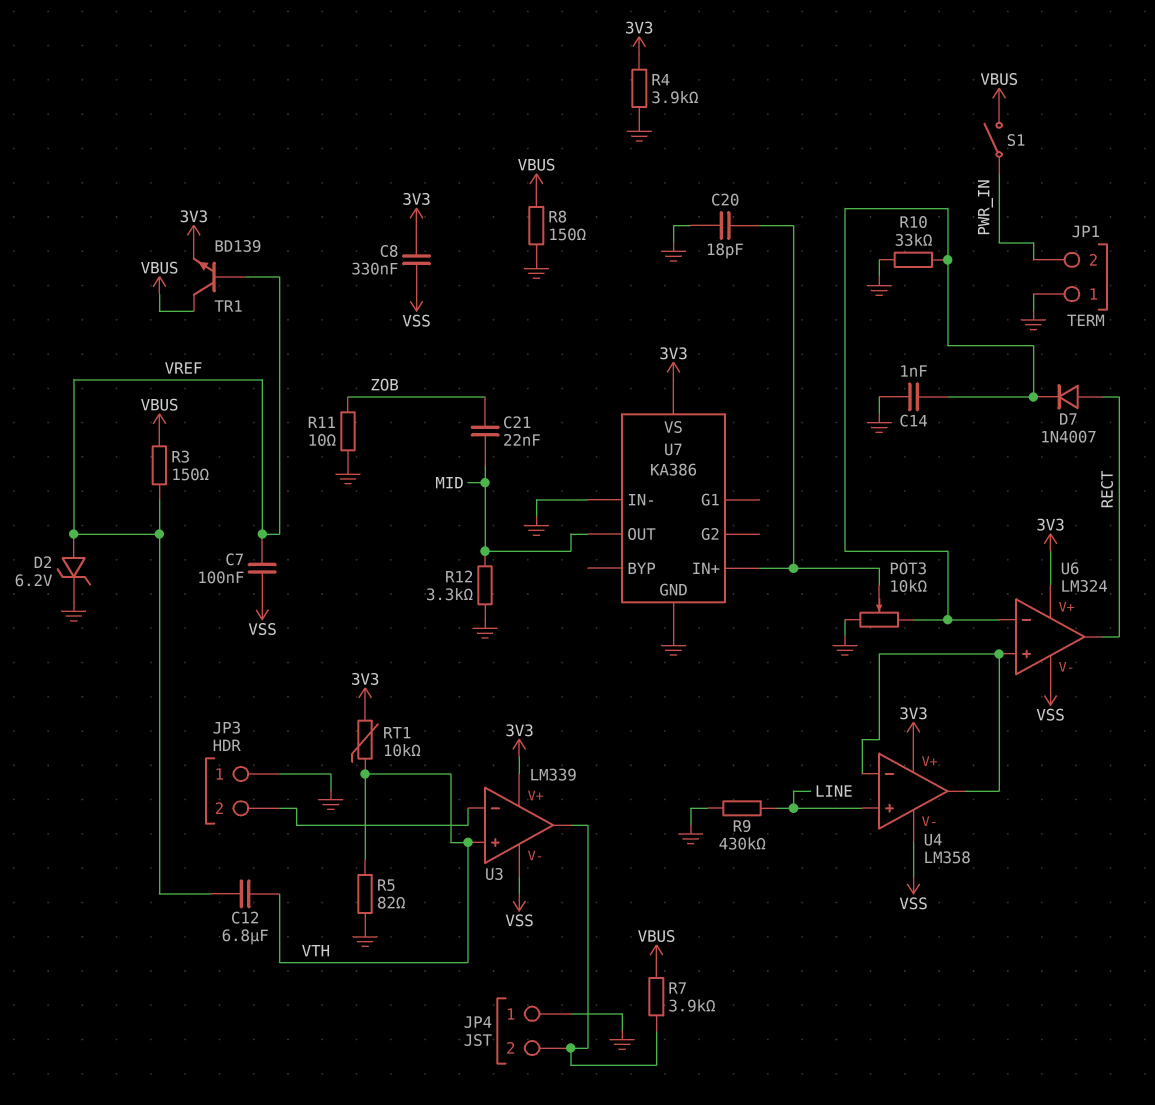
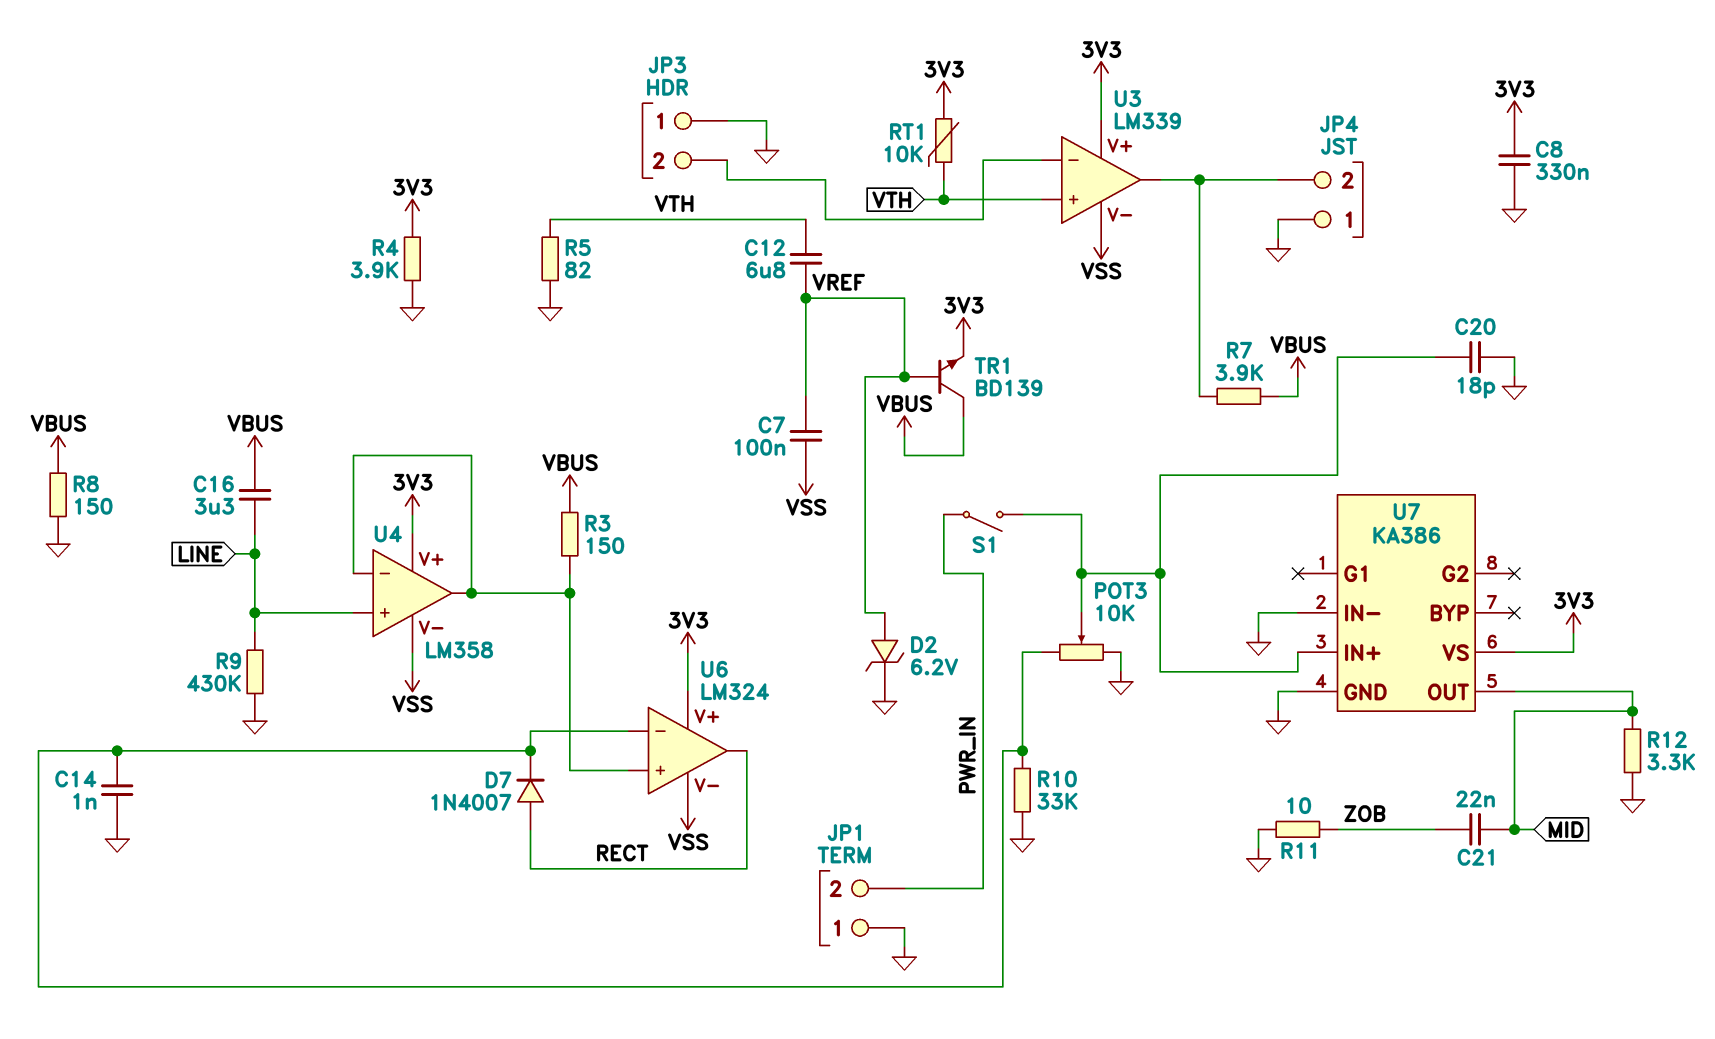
C8: 330nF (3V3, VSS) -> 330nF (3V3, GND)
C16: none -> 3.3uF (LINE, VBUS)
R3: 150 (VBUS, VREF) -> 150 (U4/in-, VBUS)
S1: switch (PWR_IN, VBUS) -> switch (PWR_IN, U7/IN+)

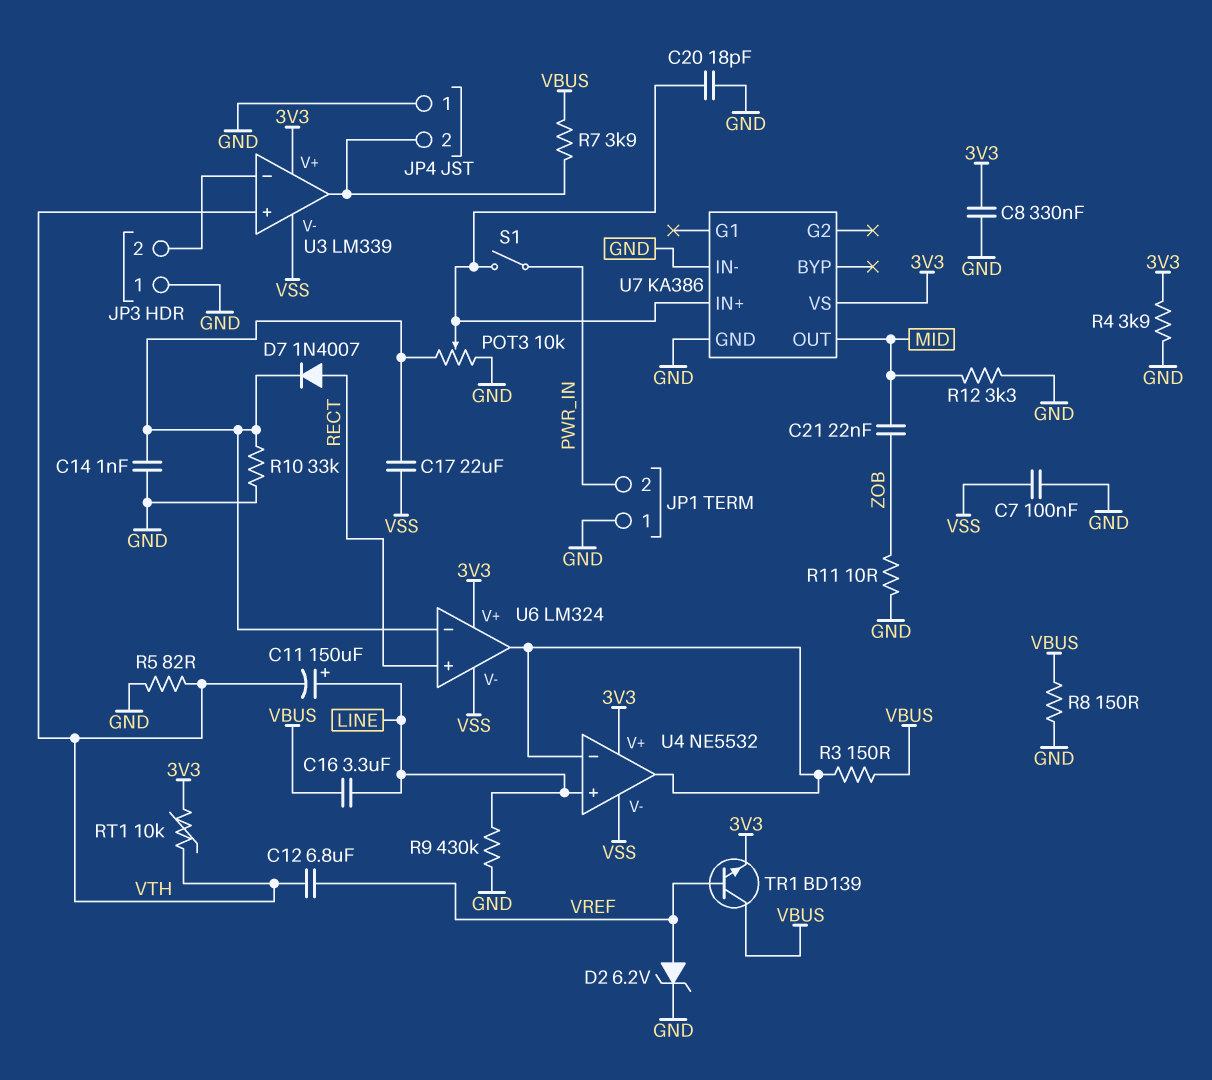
C7: 100nF (VREF, VSS) -> 100nF (GND, VSS)
C11: none -> 150uF (plus LINE, minus VTH)
C17: none -> 22uF (U6/in-, VSS)
U4: LM358 -> NE5532
U6 pin in+: U4/in- -> RECT
U6 pin out: RECT -> U4/in-

